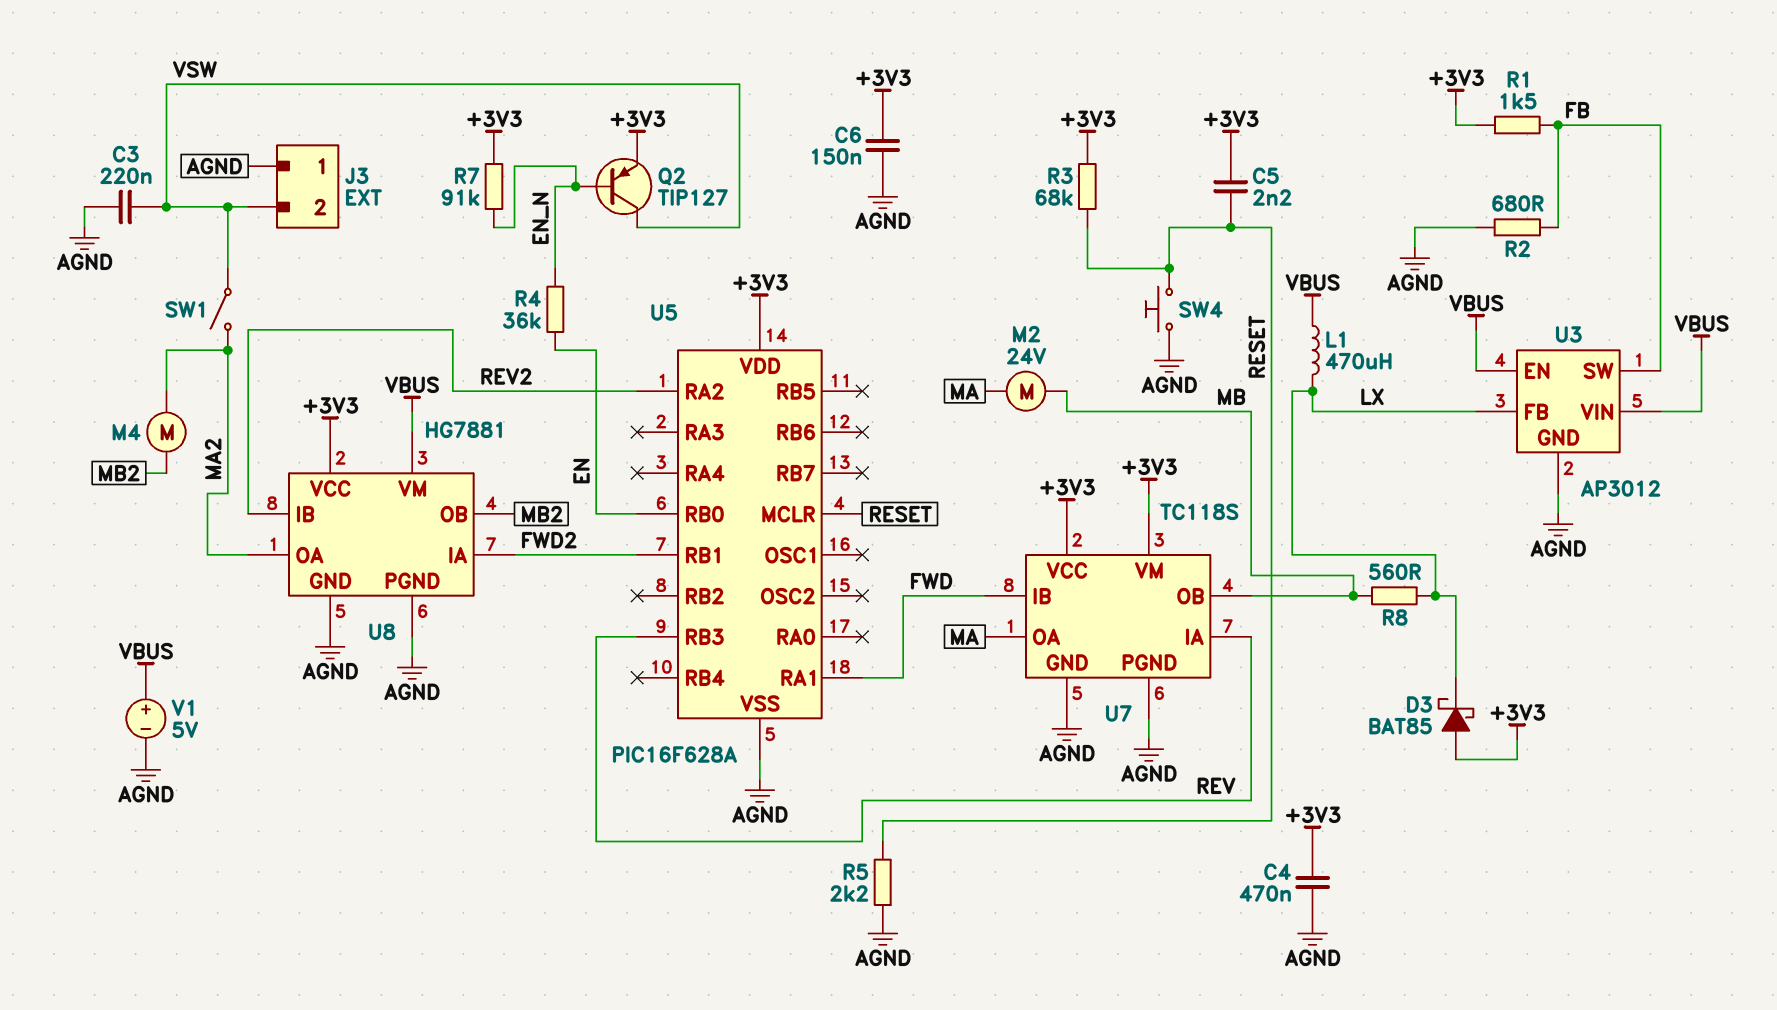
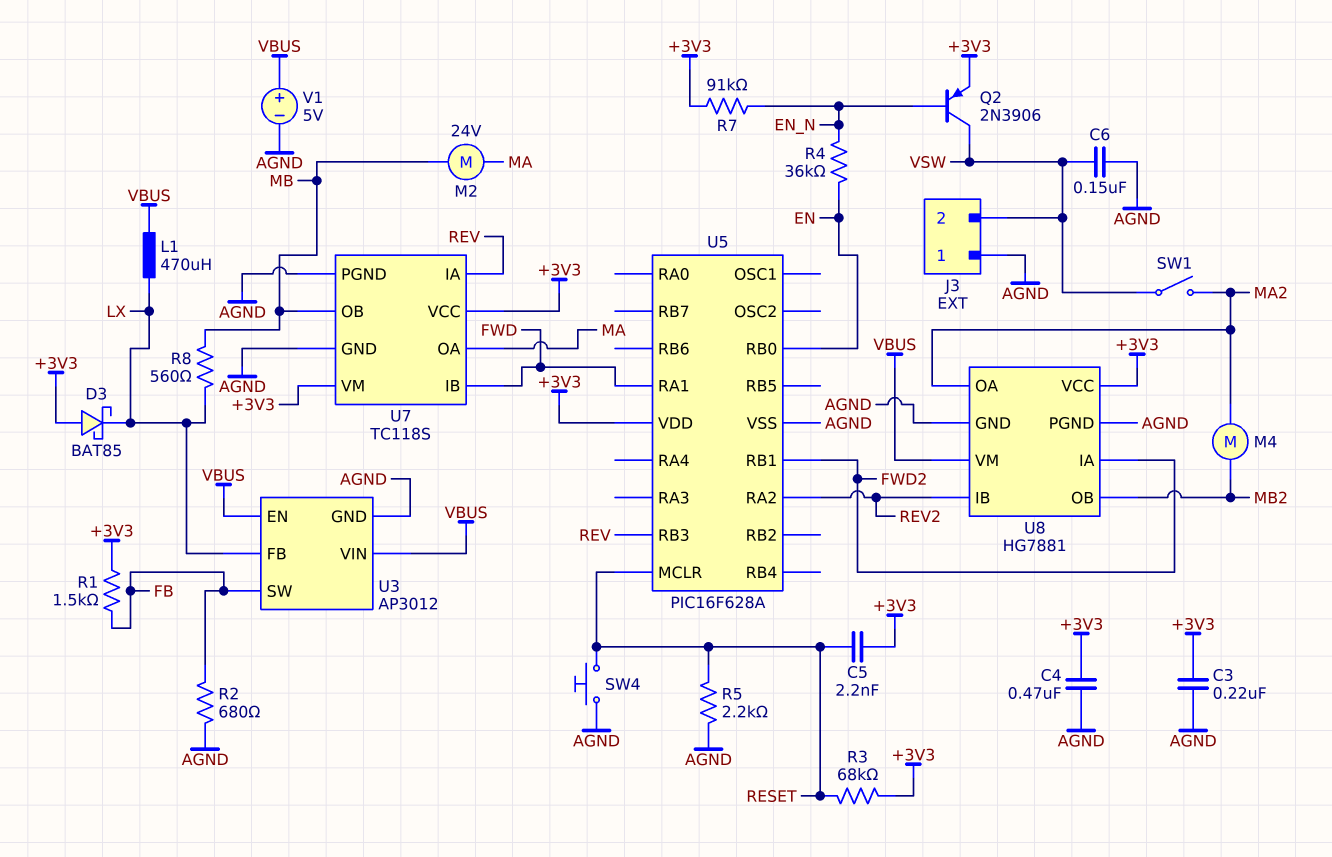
C3: 220nF (AGND, VSW) -> 220nF (+3V3, AGND)
C6: 150nF (+3V3, AGND) -> 150nF (AGND, VSW)
Q2: PNP TIP127 (B EN_N, C VSW, E +3V3) -> PNP 2N3906 (B EN_N, C VSW, E +3V3)

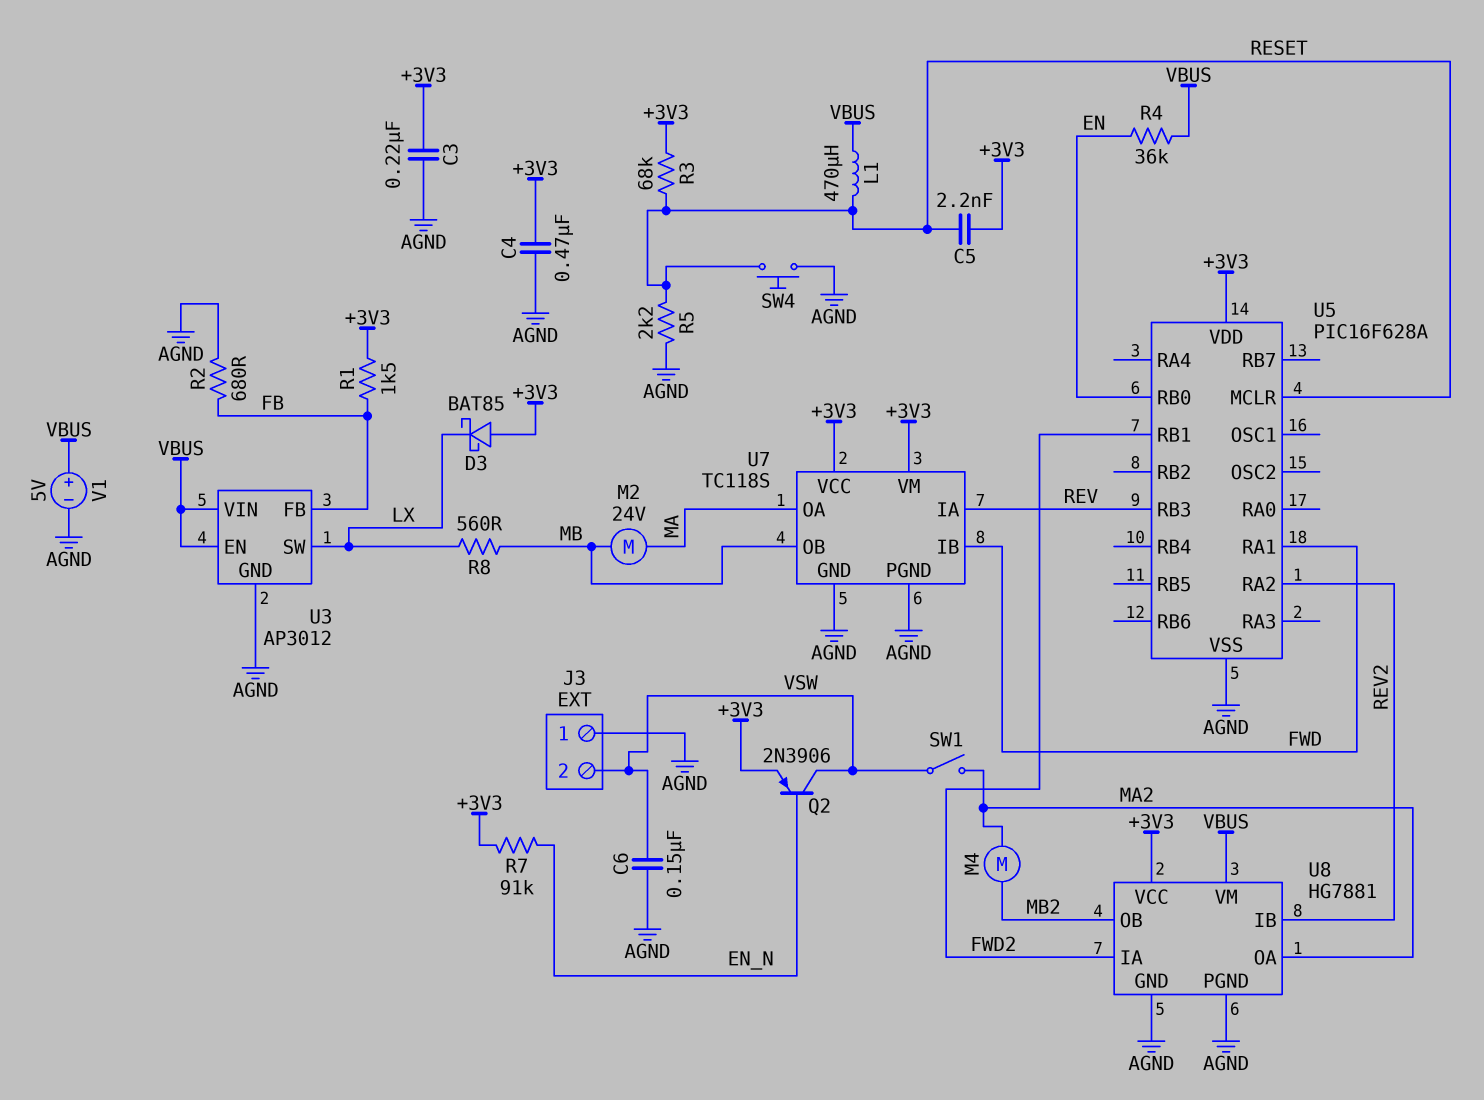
L1: 470uH (LX, VBUS) -> 470uH (RESET, VBUS)
R4: 36k (EN, EN_N) -> 36k (EN, VBUS)
U3 pin FB: LX -> FB
U3 pin SW: FB -> LX

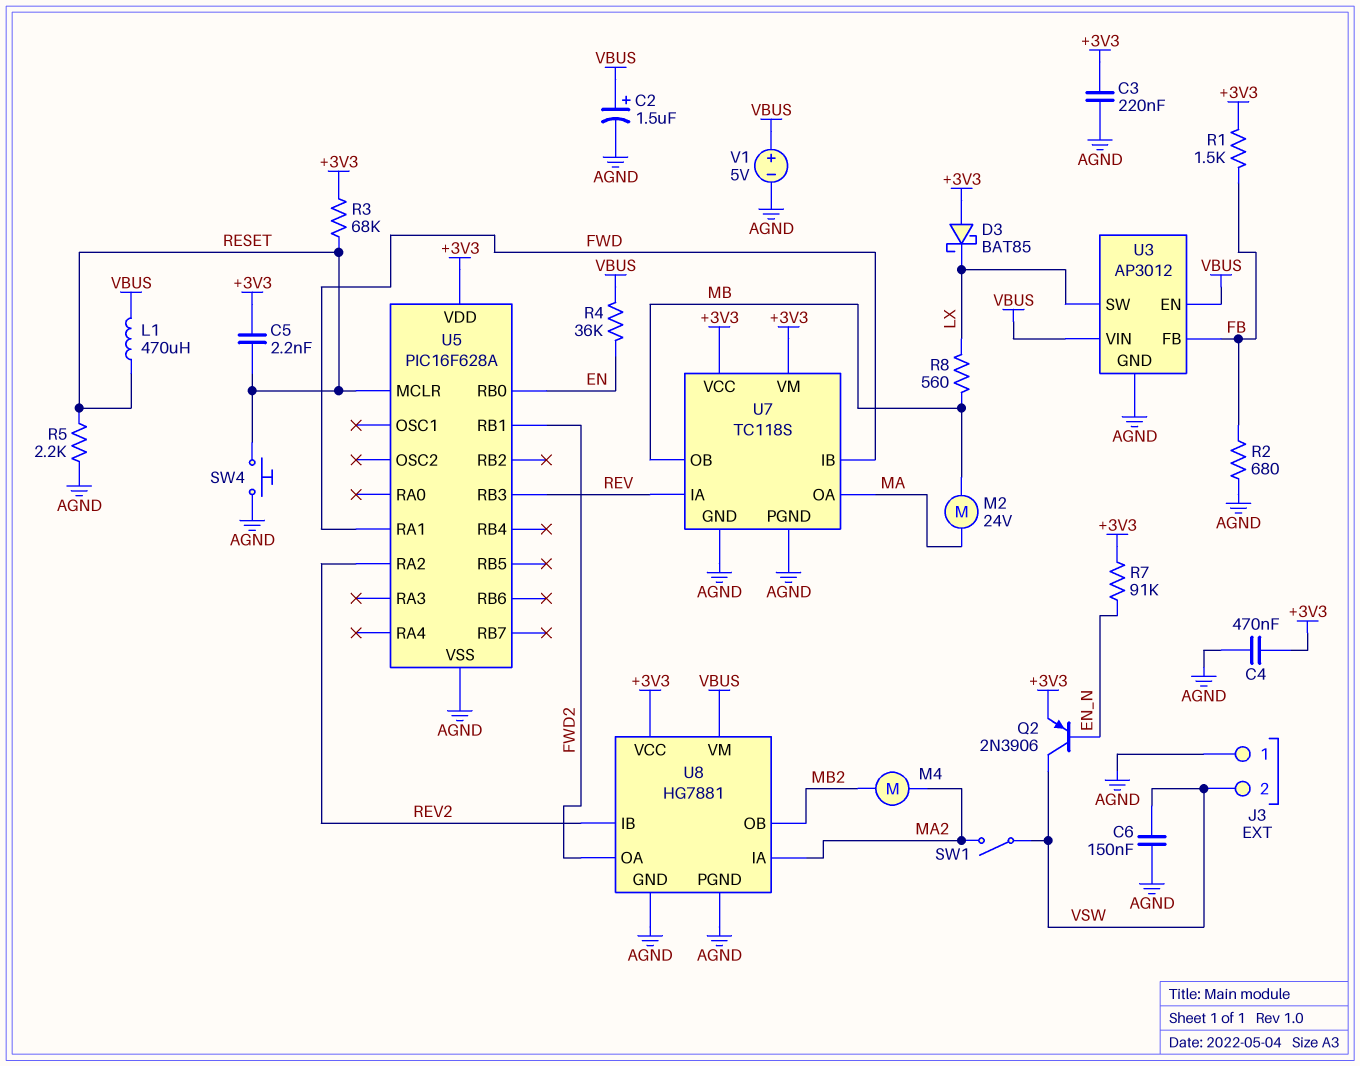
C2: none -> 1.5uF (plus VBUS, minus AGND)
U8 pin IA: FWD2 -> MA2
U8 pin OA: MA2 -> FWD2

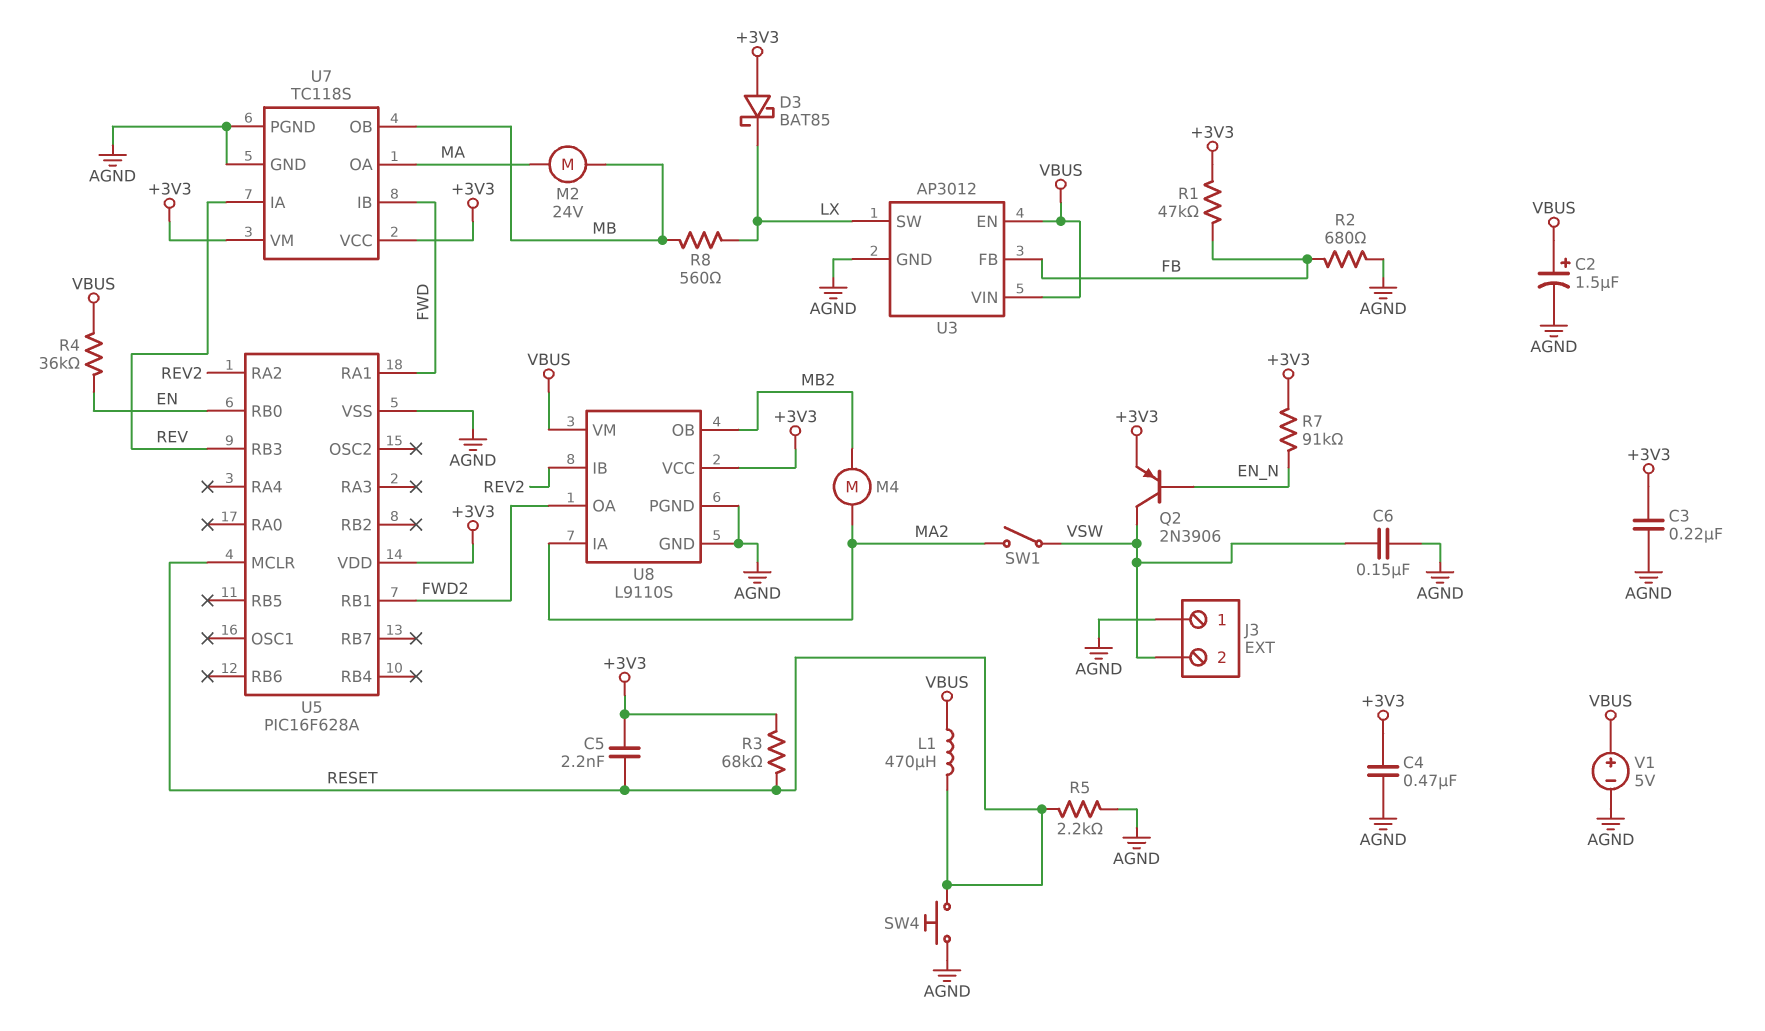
R1: 1.5k (+3V3, FB) -> 47k (+3V3, FB)
U8: HG7881 -> L9110S

